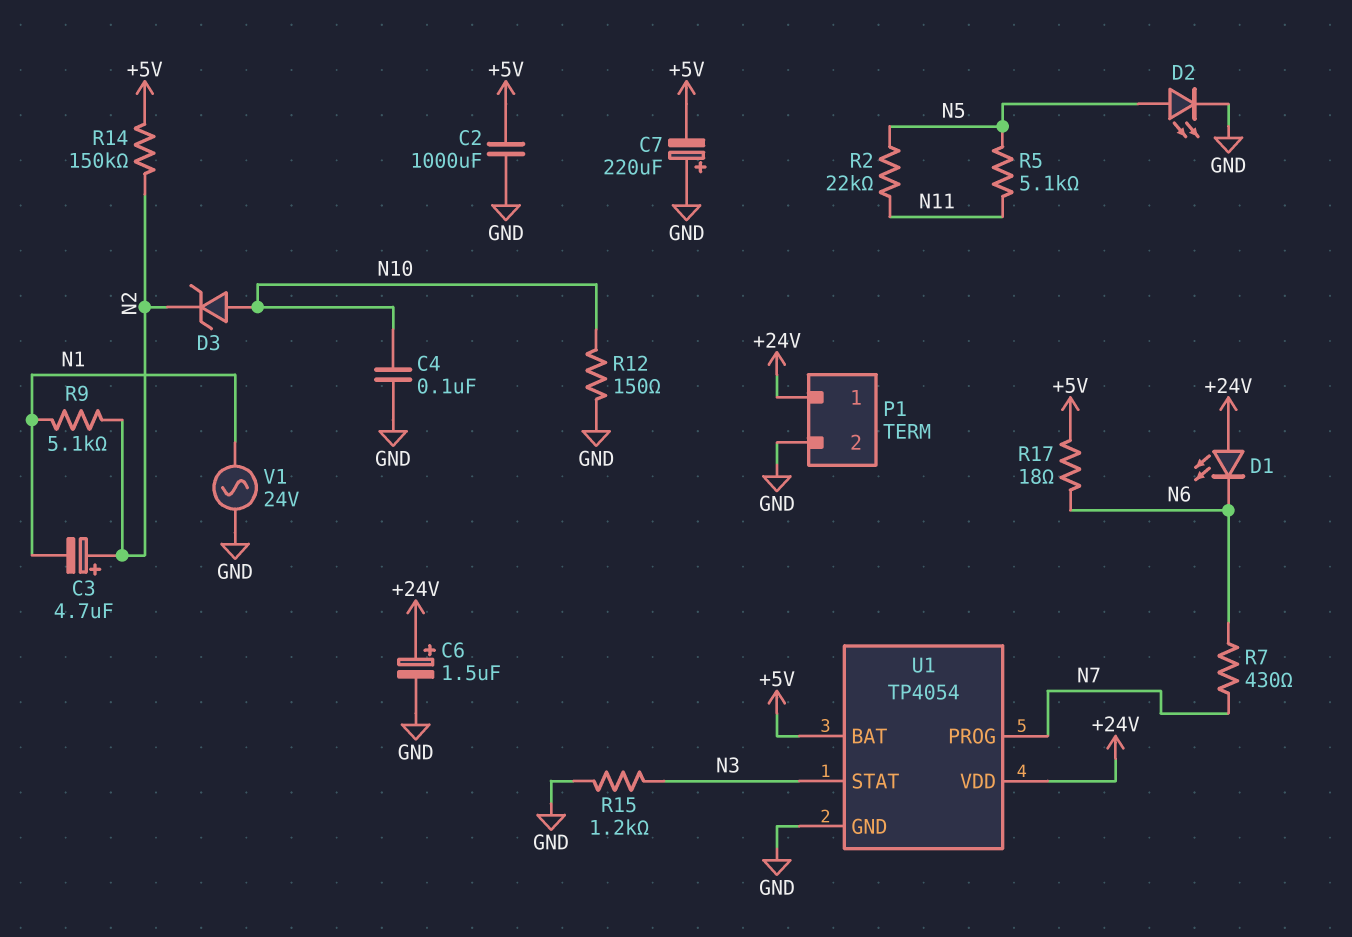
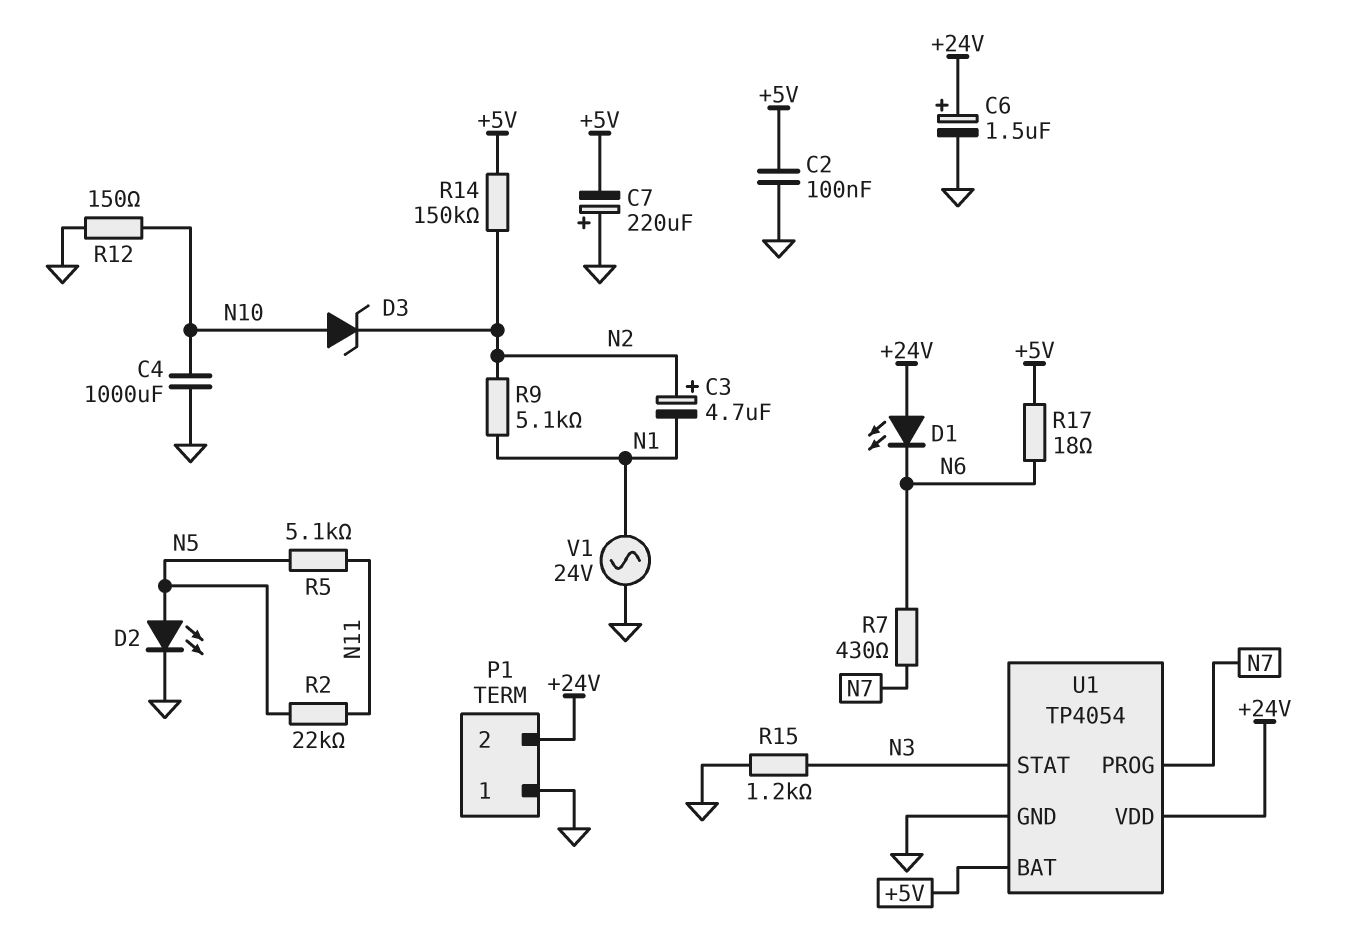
C2: 1000uF (+5V, GND) -> 100nF (+5V, GND)
C4: 100nF (GND, N10) -> 1000uF (GND, N10)
P1 pin 1: +24V -> GND
P1 pin 2: GND -> +24V

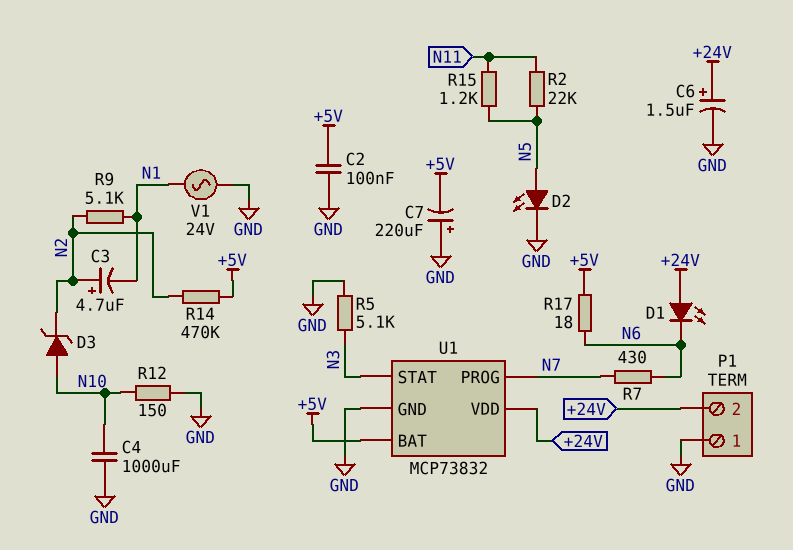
R5: 5.1k (N5, N11) -> 5.1k (GND, N3)
R14: 150k (+5V, N2) -> 470k (+5V, N2)
R15: 1.2k (GND, N3) -> 1.2k (N5, N11)
U1: TP4054 -> MCP73832

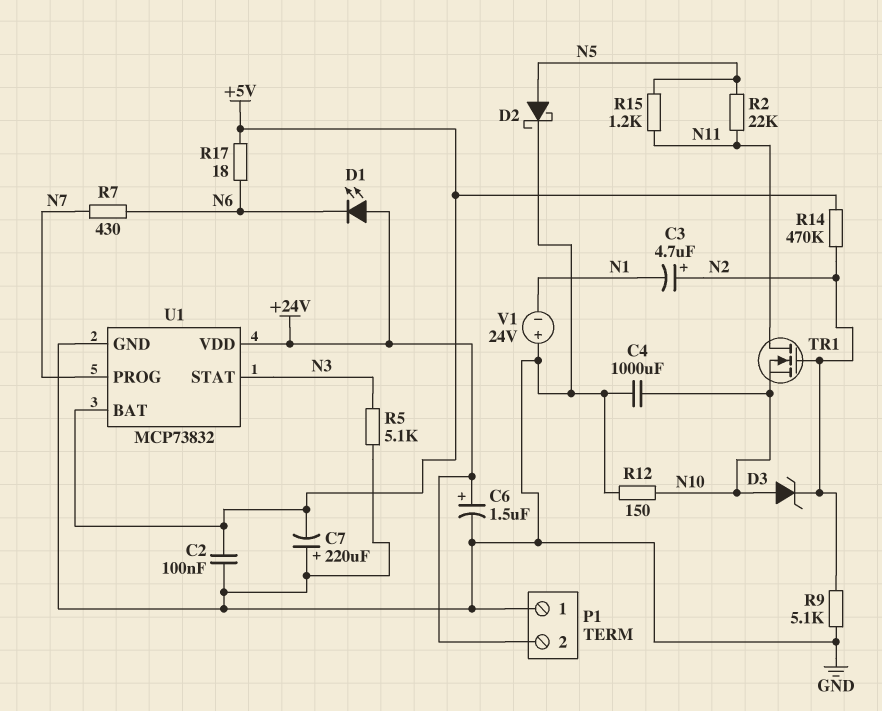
D2: LED (A N5, K GND) -> schottky (A N5, K GND)
R9: 5.1k (N1, N2) -> 5.1k (GND, N2)
TR1: none -> NMOS (G N2, D N11, S N10)
V1: AC 24V (GND, N1) -> 24V (plus GND, minus N1)

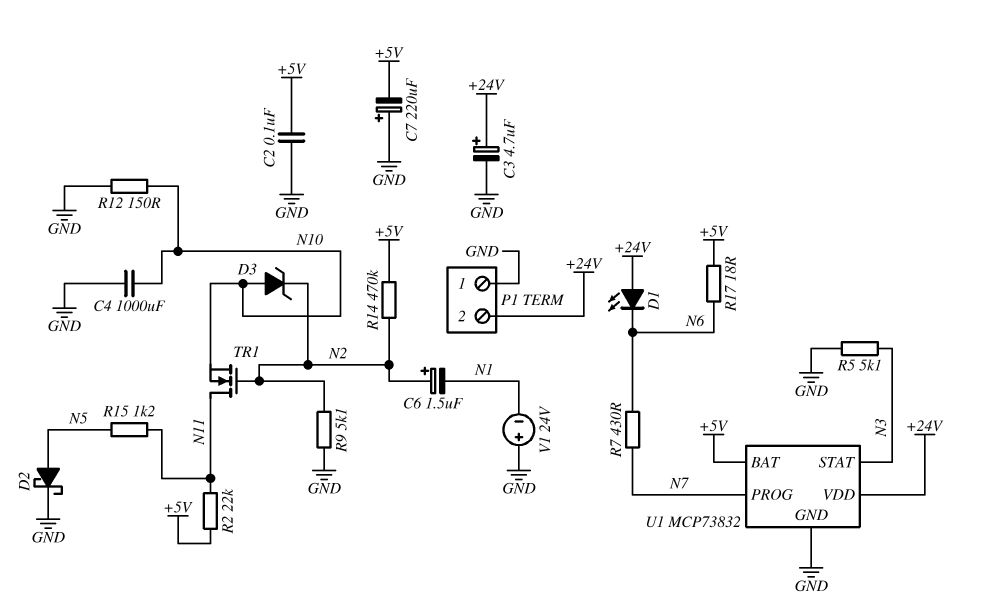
C3: 4.7uF (plus N2, minus N1) -> 4.7uF (plus +24V, minus GND)
C6: 1.5uF (plus +24V, minus GND) -> 1.5uF (plus N2, minus N1)
R2: 22k (N5, N11) -> 22k (+5V, N11)

